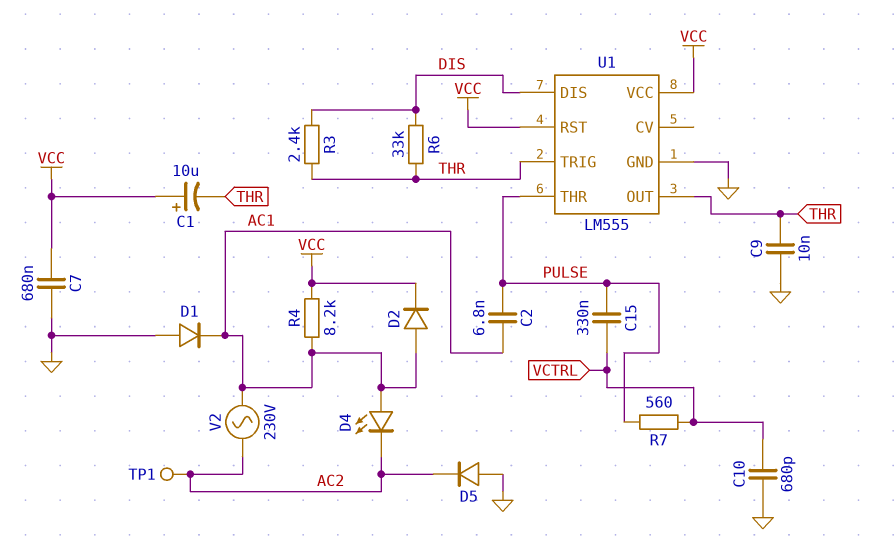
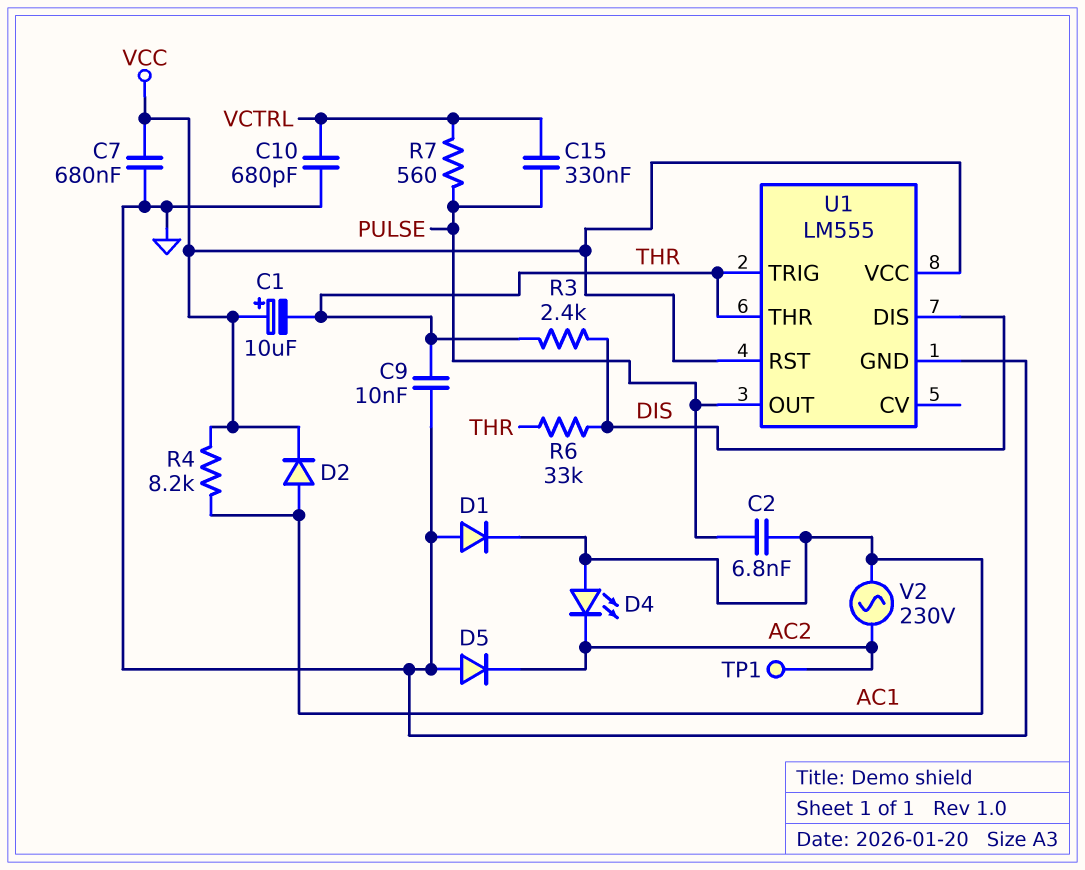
U1 pin OUT: THR -> PULSE
U1 pin THR: PULSE -> THR

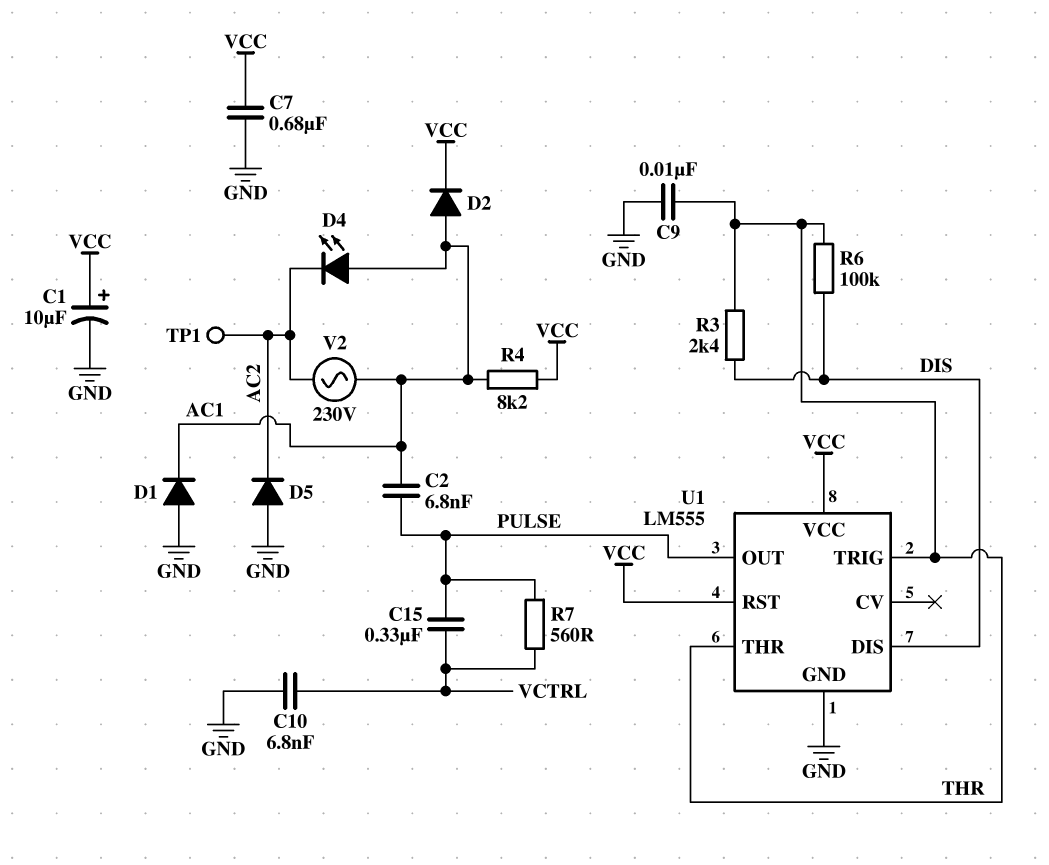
C1: 10uF (plus VCC, minus THR) -> 10uF (plus VCC, minus GND)
C10: 680pF (GND, VCTRL) -> 6.8nF (GND, VCTRL)
R6: 33k (DIS, THR) -> 100k (DIS, THR)

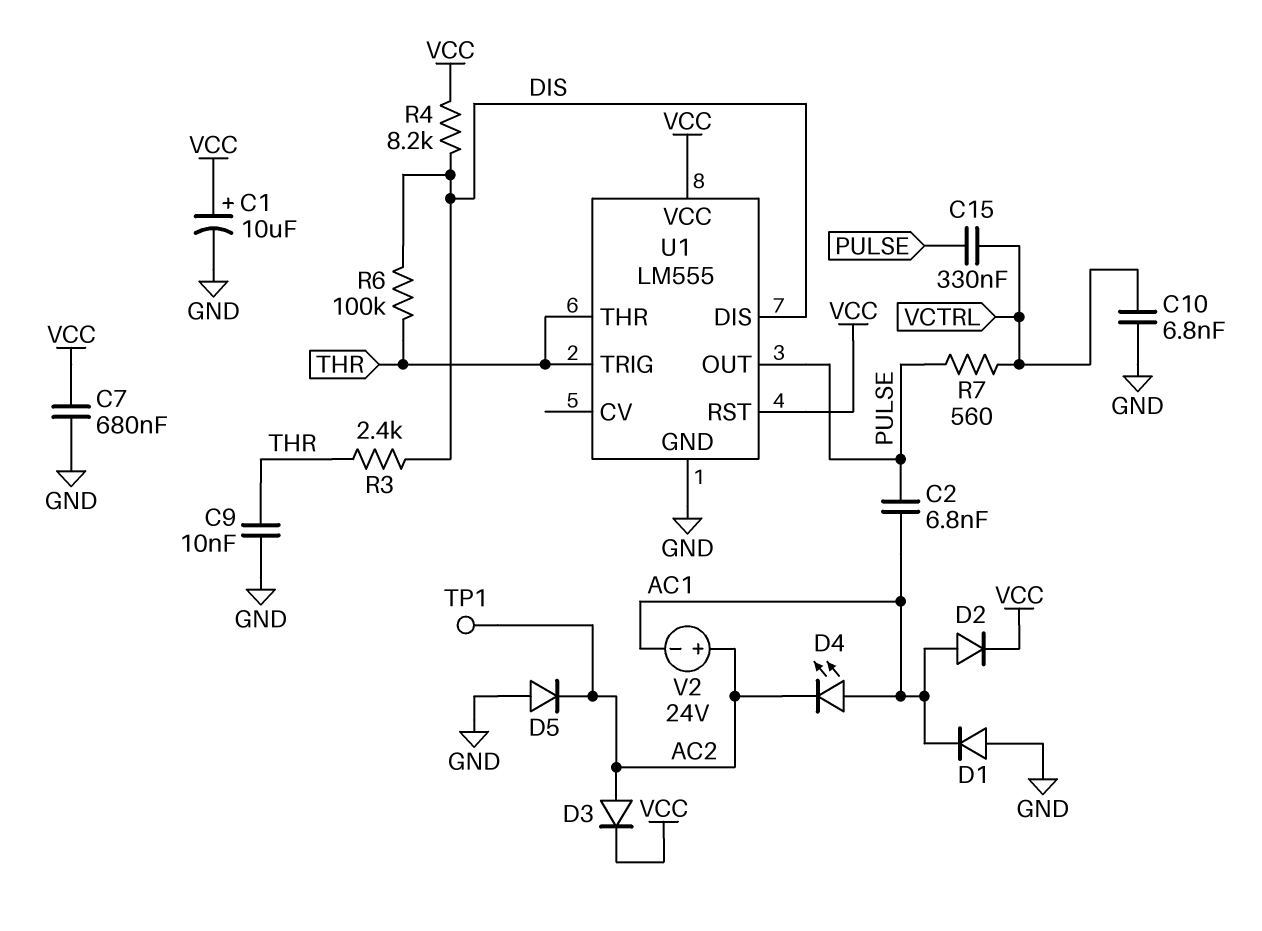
D3: none -> diode (A AC2, K VCC)
R4: 8.2k (AC1, VCC) -> 8.2k (DIS, VCC)
V2: AC 230V (AC1, AC2) -> 24V (plus AC2, minus AC1)

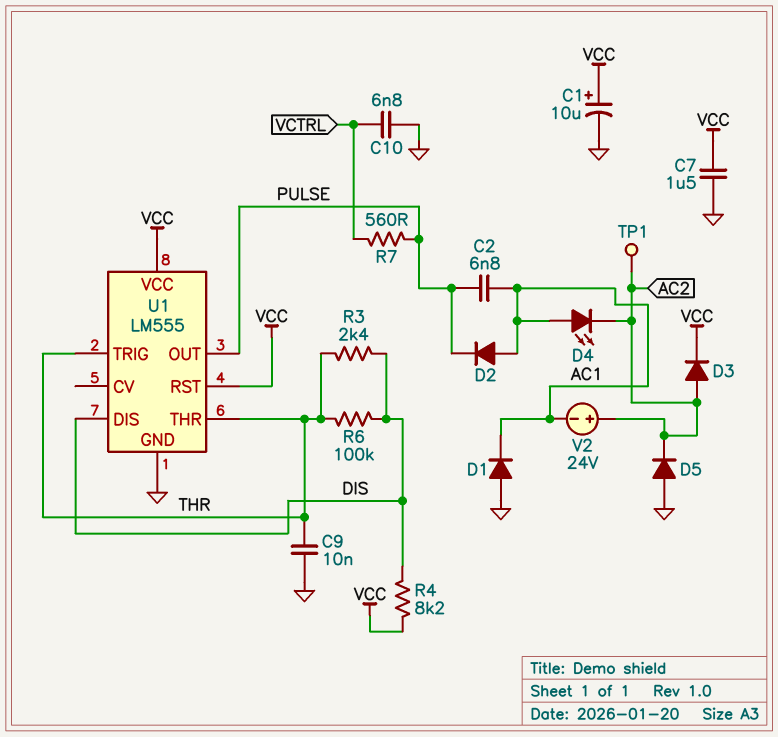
C7: 680nF (GND, VCC) -> 1.5uF (GND, VCC)
C15: 330nF (PULSE, VCTRL) -> none
D2: diode (A AC1, K VCC) -> diode (A AC1, K PULSE)

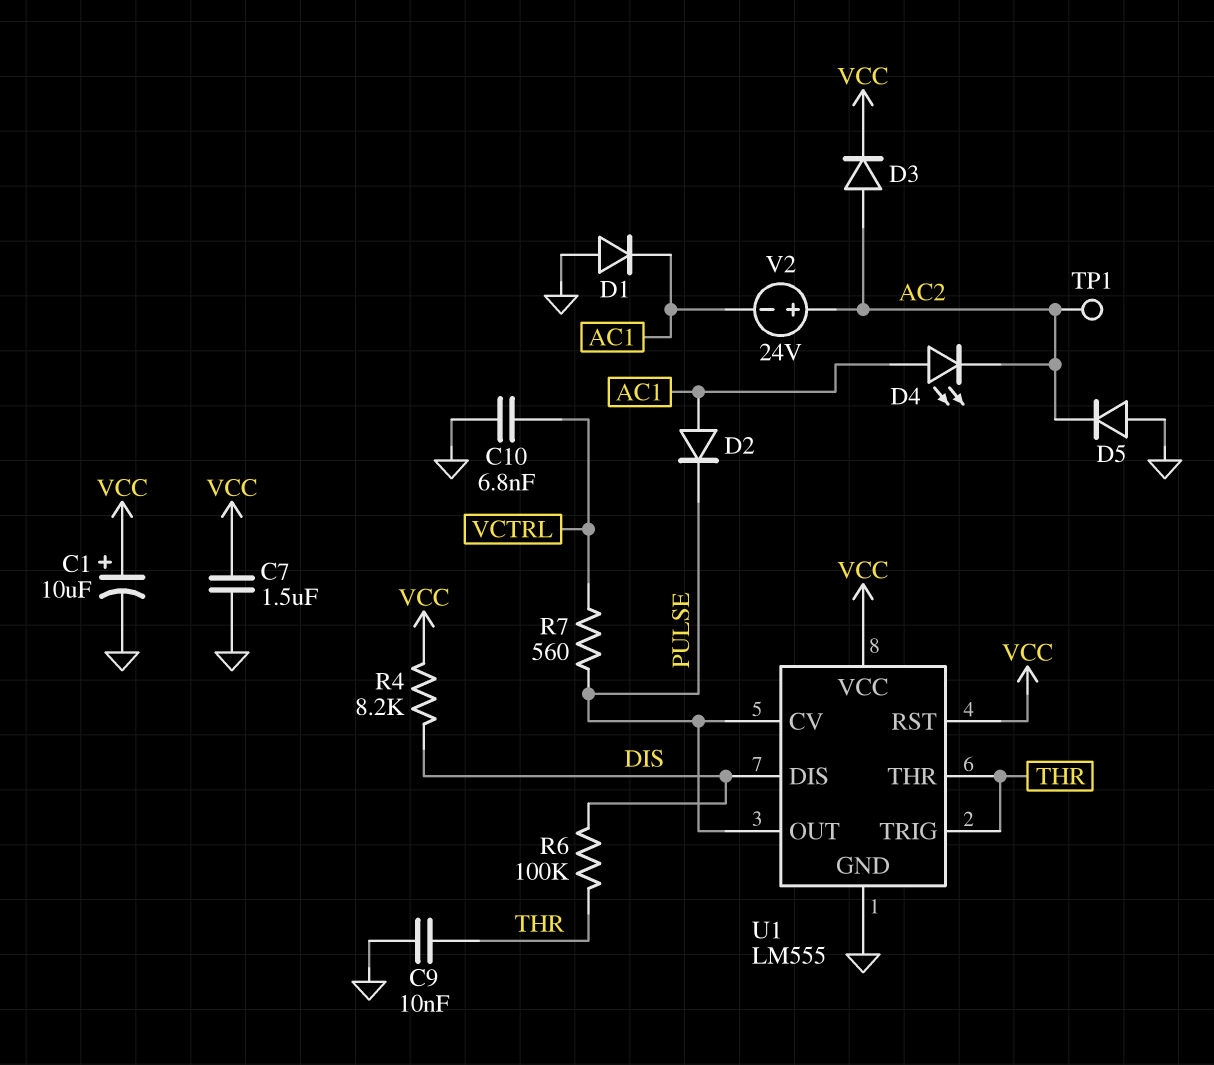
C2: 6.8nF (AC1, PULSE) -> none
R3: 2.4k (DIS, THR) -> none
U1 pin CV: none -> PULSE

